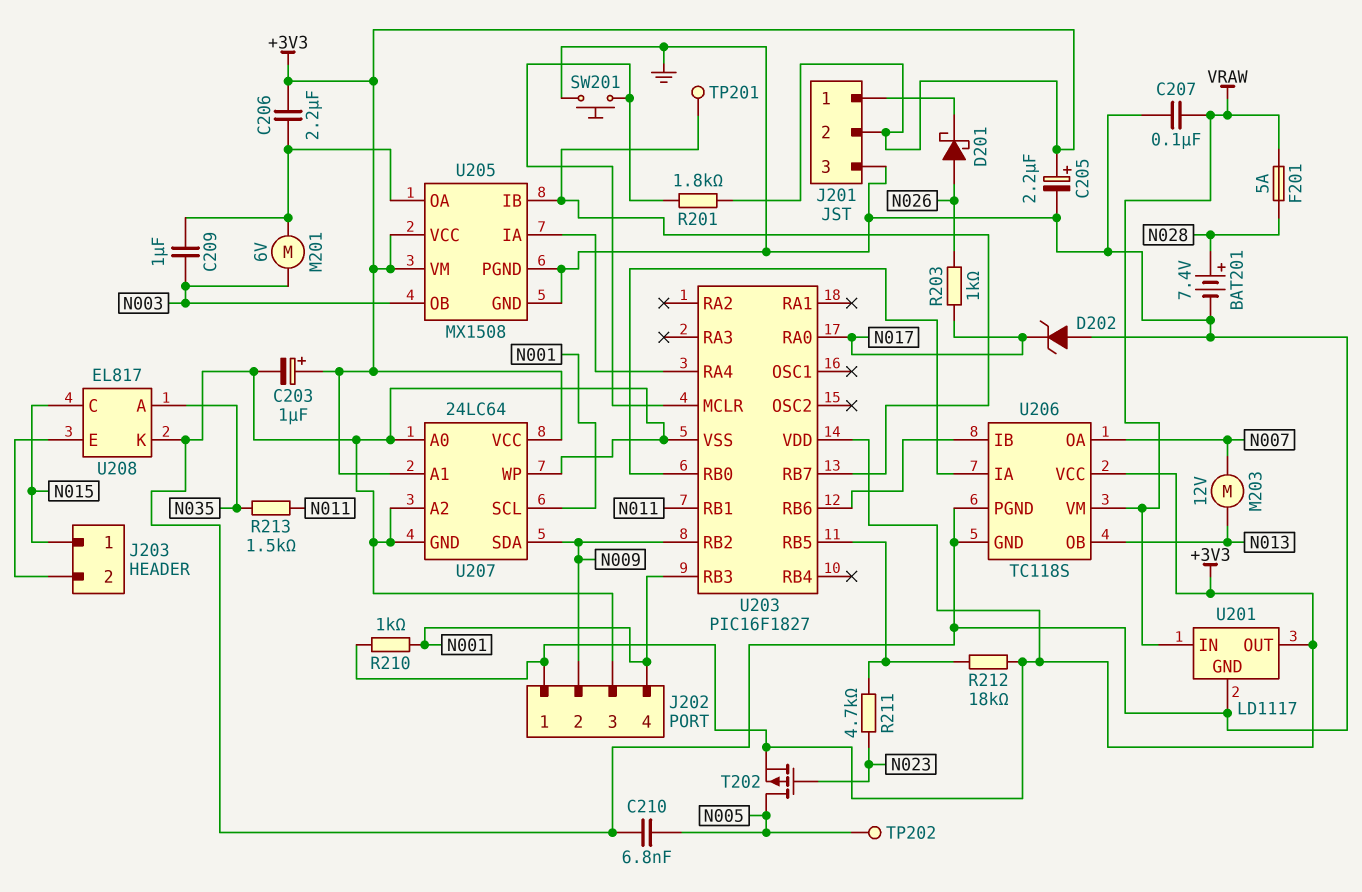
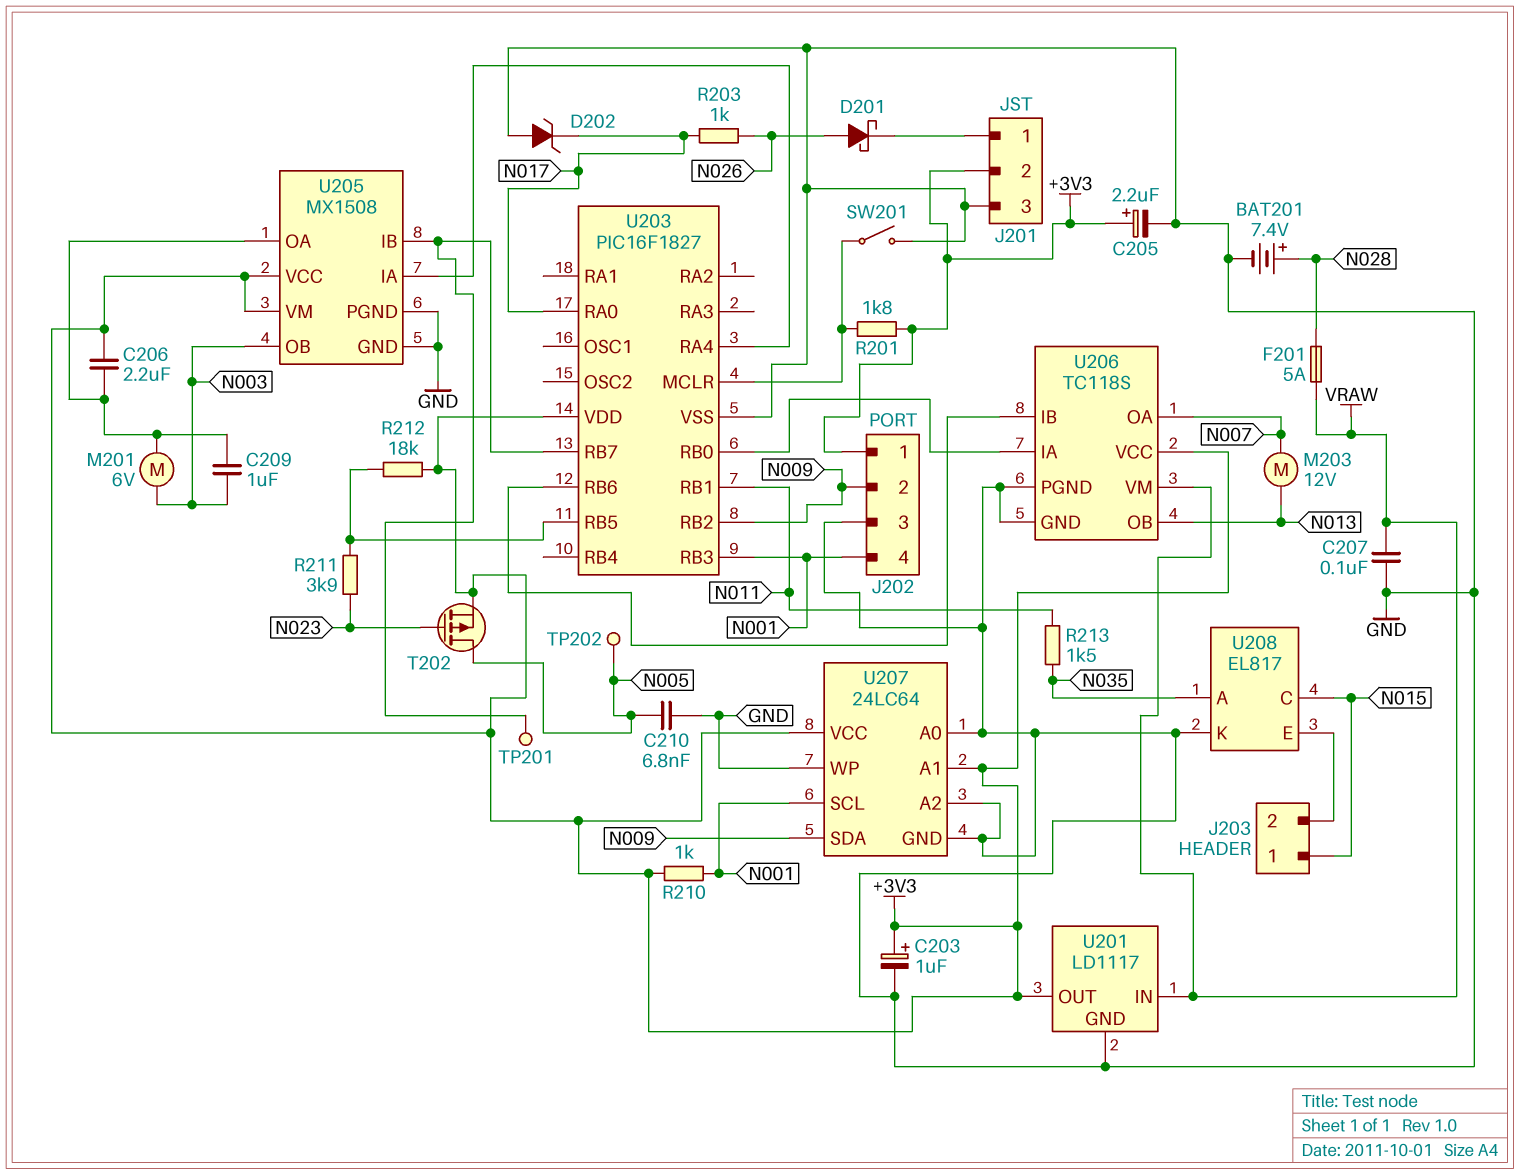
R211: 4.7k (N023, U203/RB5) -> 3.9k (N023, U203/RB5)
SW201: button (GND, U203/MCLR) -> switch (GND, U203/MCLR)

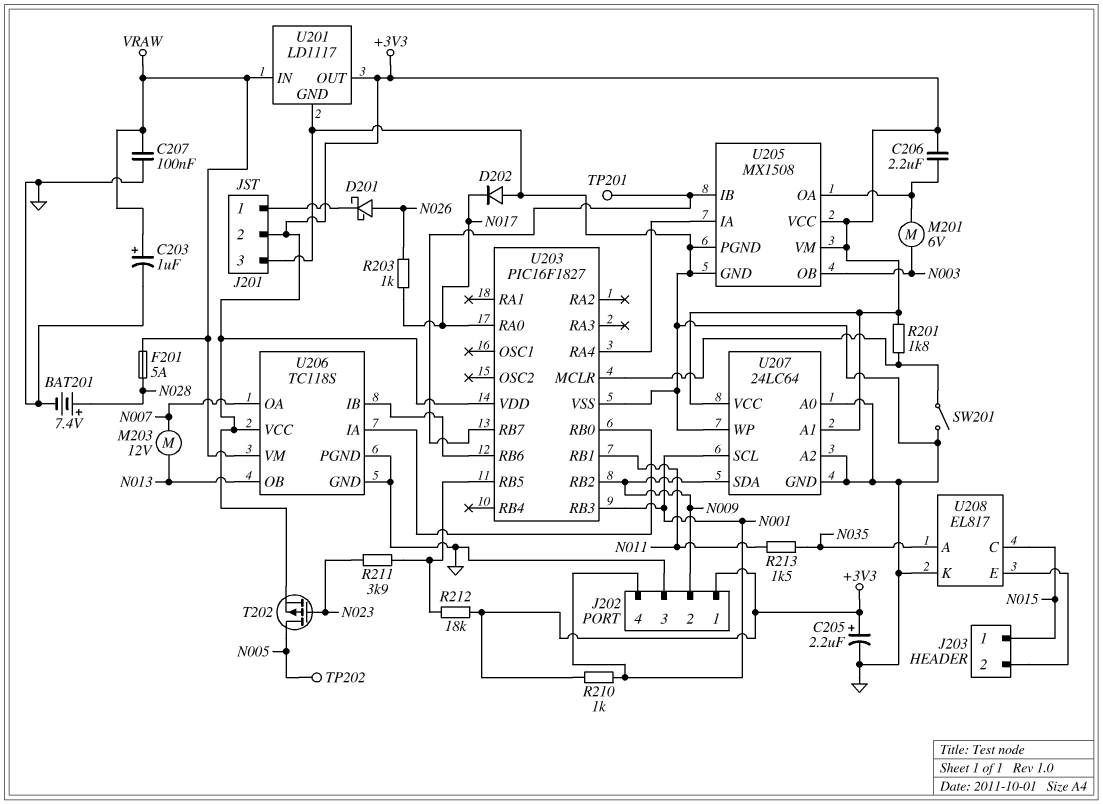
C203: 1uF (plus +3V3, minus GND) -> 1uF (plus VRAW, minus GND)
C209: 1uF (N003, U205/OA) -> none
C210: 6.8nF (GND, N005) -> none
D202: zener (A GND, K N017) -> diode (A GND, K N017)

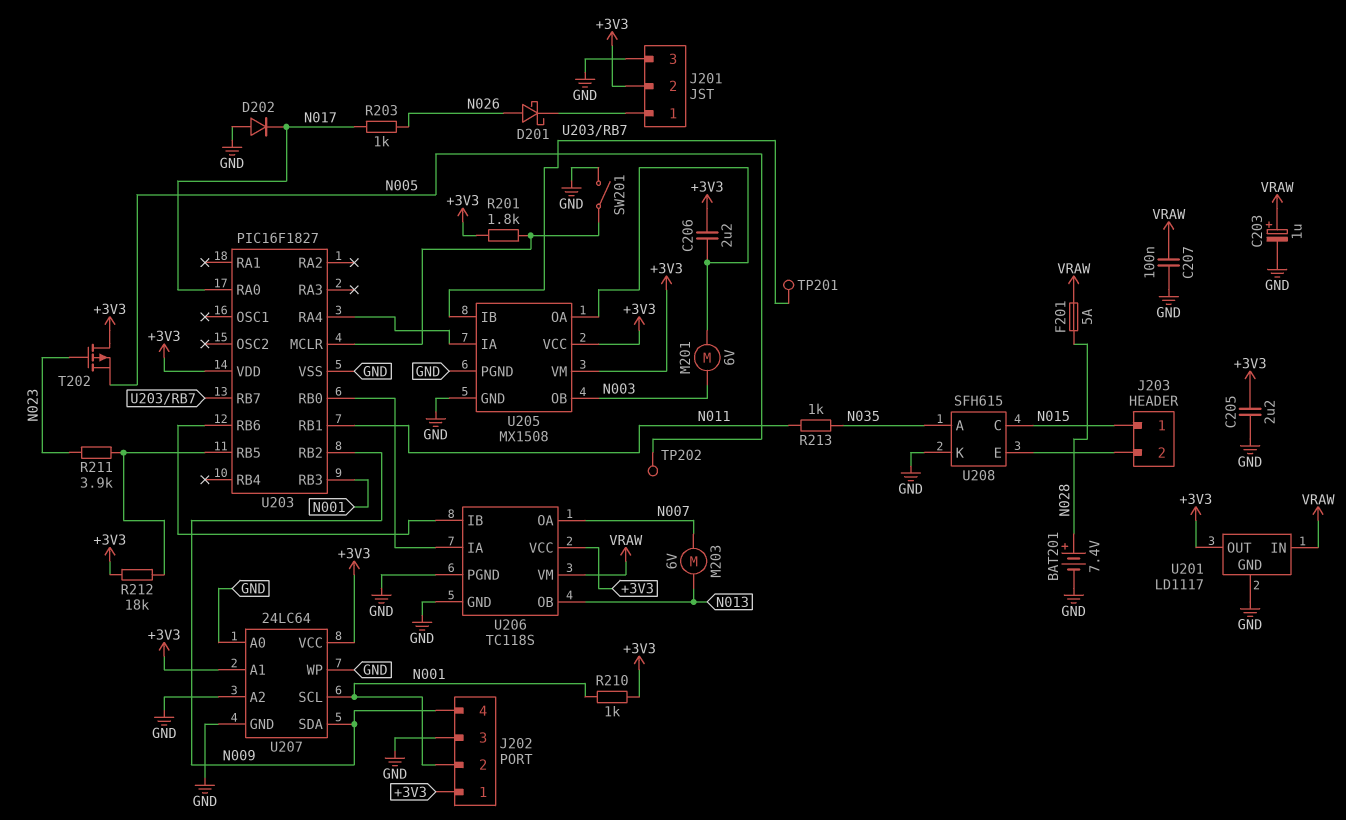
C205: 2.2uF (plus +3V3, minus GND) -> 2.2uF (+3V3, GND)
J202 pin 2: N009 -> N001
J202 pin 4: N001 -> N009
M203: motor 12V (N007, N013) -> motor 6V (N007, N013)
R213: 1.5k (N011, N035) -> 1k (N011, N035)
T202: PMOS (G N023, D N005, S +3V3) -> PMOS (G N023, D +3V3, S N005)
U208: EL817 -> SFH615

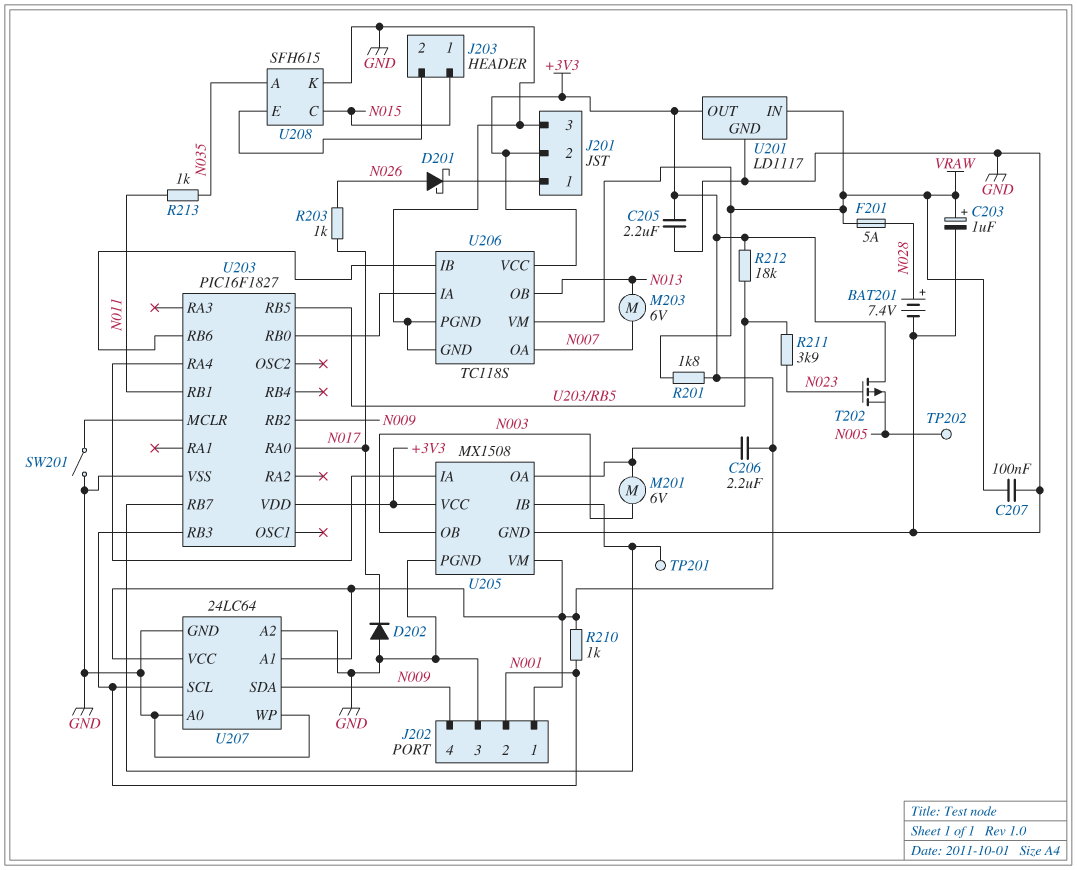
R201: 1.8k (+3V3, U203/MCLR) -> 1.8k (+3V3, VRAW)

